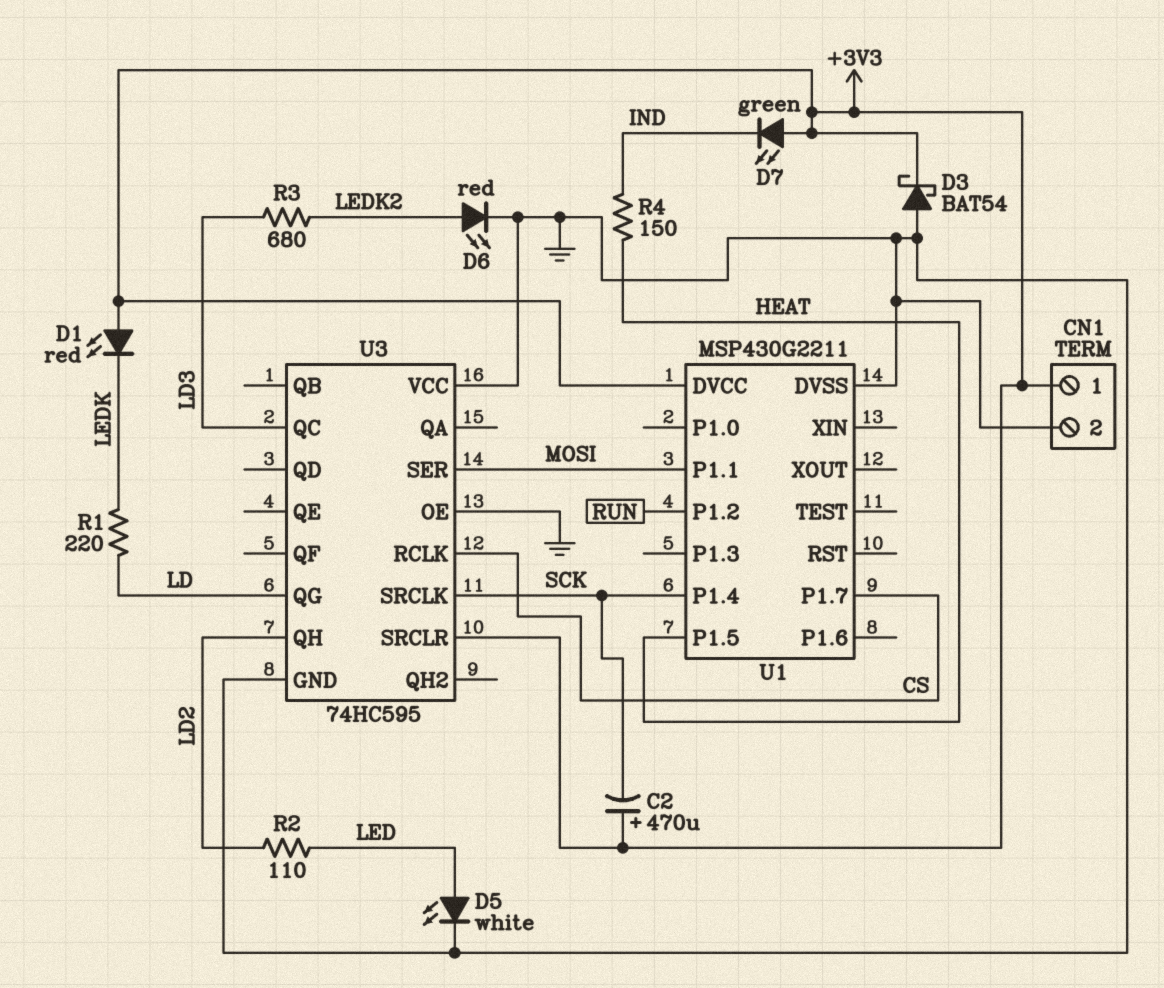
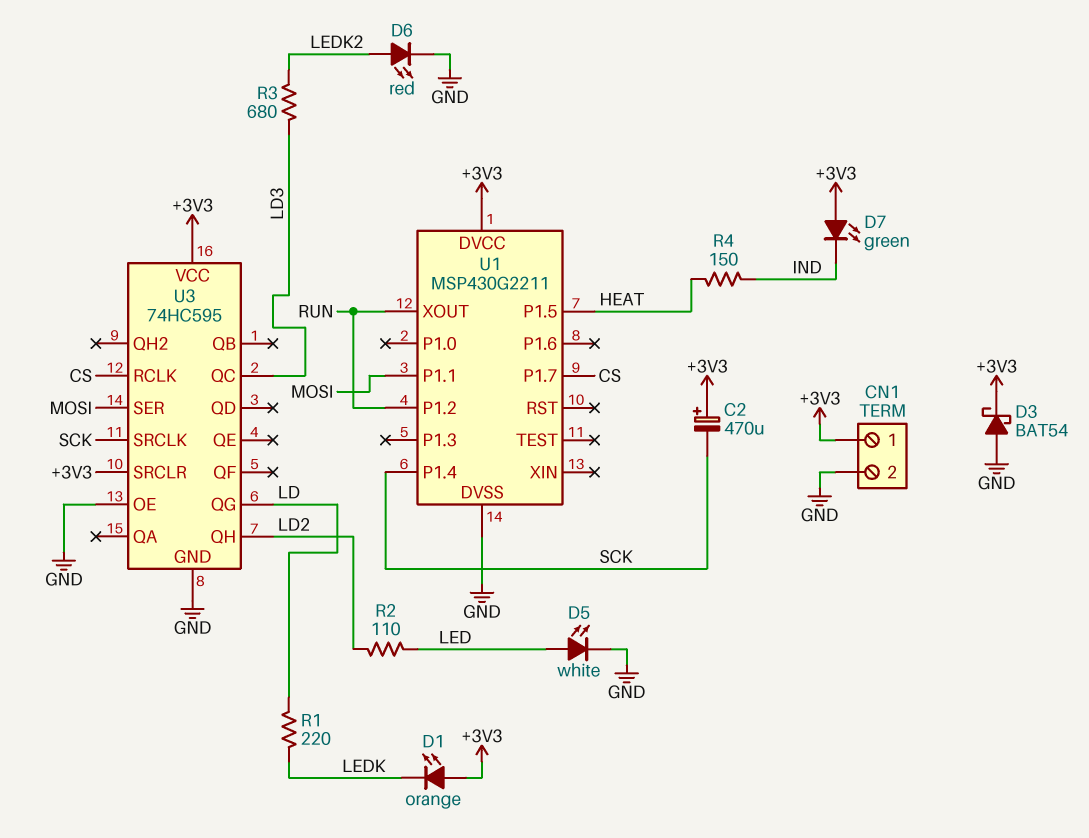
D1: LED red (A +3V3, K LEDK) -> LED orange (A +3V3, K LEDK)
U1 pin XOUT: none -> RUN
U3 pin VCC: GND -> +3V3

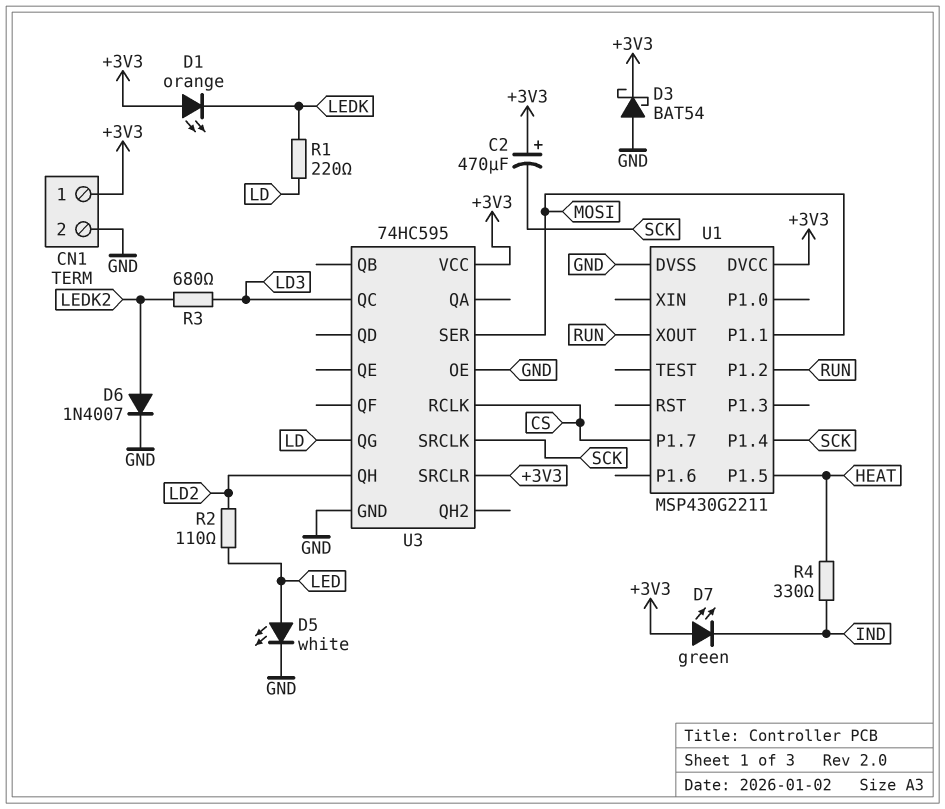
D6: LED red (A LEDK2, K GND) -> diode 1N4007 (A LEDK2, K GND)
R4: 150 (HEAT, IND) -> 330 (HEAT, IND)

